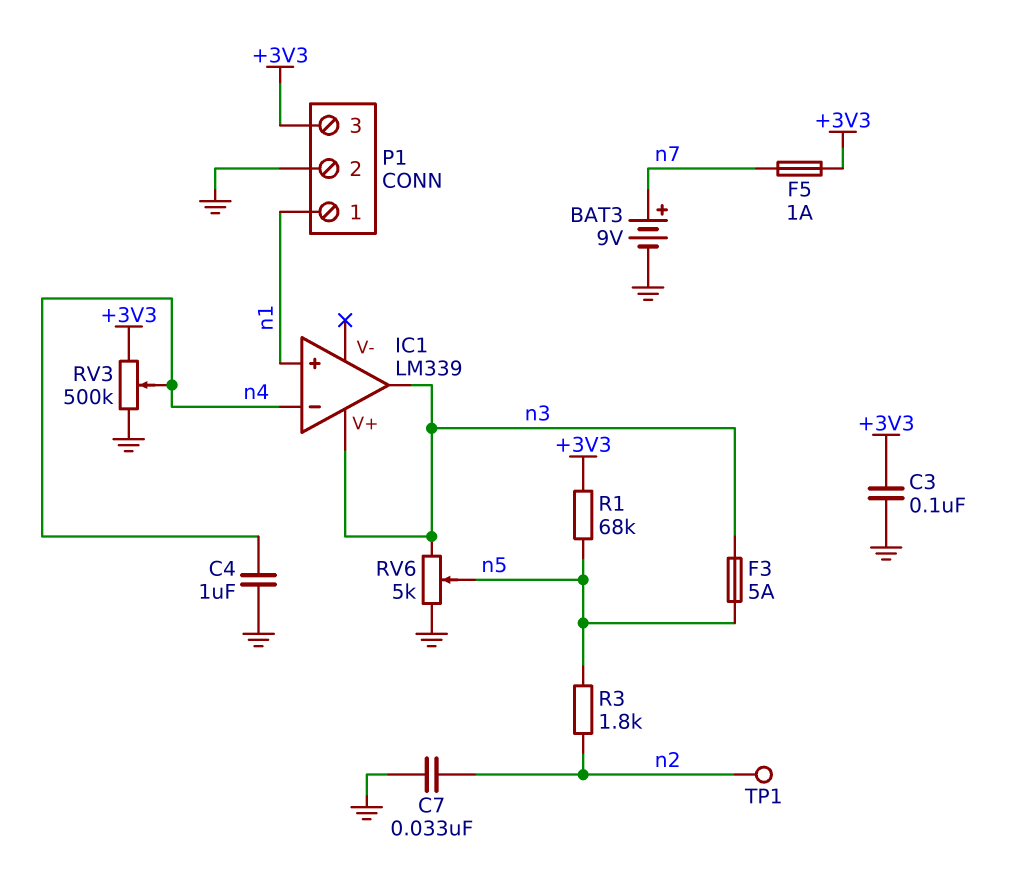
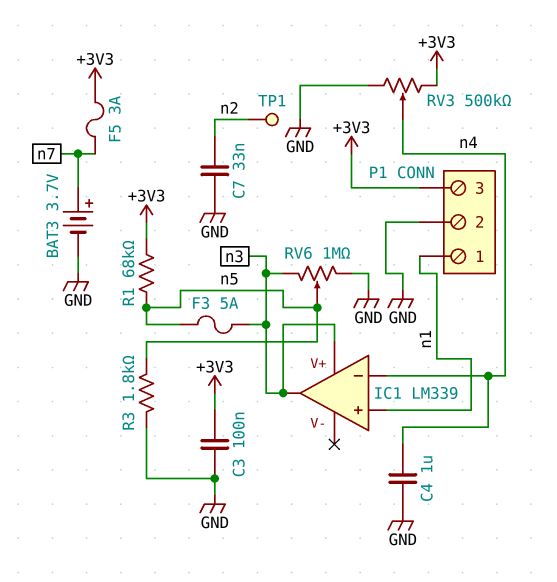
BAT3: 9V (plus n7, minus GND) -> 3.7V (plus n7, minus GND)
F5: 1A (+3V3, n7) -> 3A (+3V3, n7)
R3: 1.8k (n2, n5) -> 1.8k (GND, n5)
RV6: 5k (GND, n3, wiper n5) -> 1M (GND, n3, wiper n5)

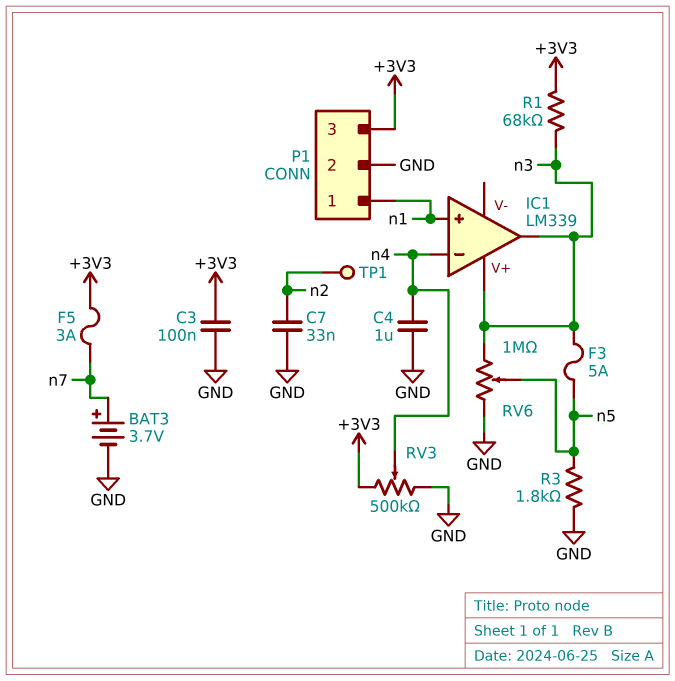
R1: 68k (+3V3, n5) -> 68k (+3V3, n3)

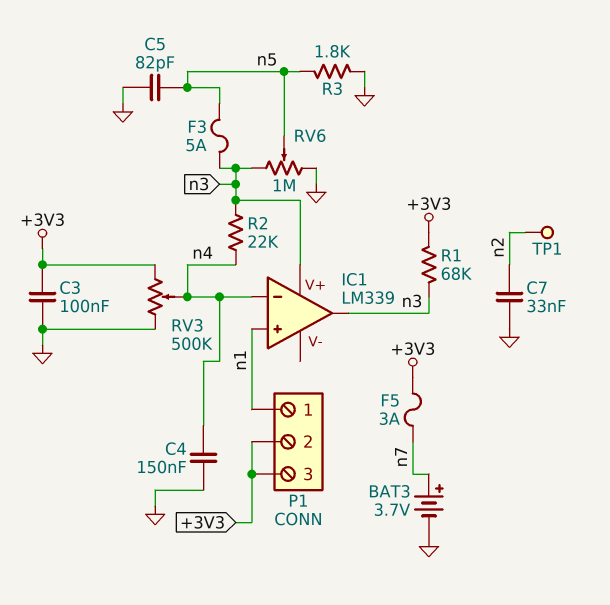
C4: 1uF (GND, n4) -> 150nF (GND, n4)
C5: none -> 82pF (GND, n5)
P1 pin 2: GND -> +3V3
R2: none -> 22k (n3, n4)

